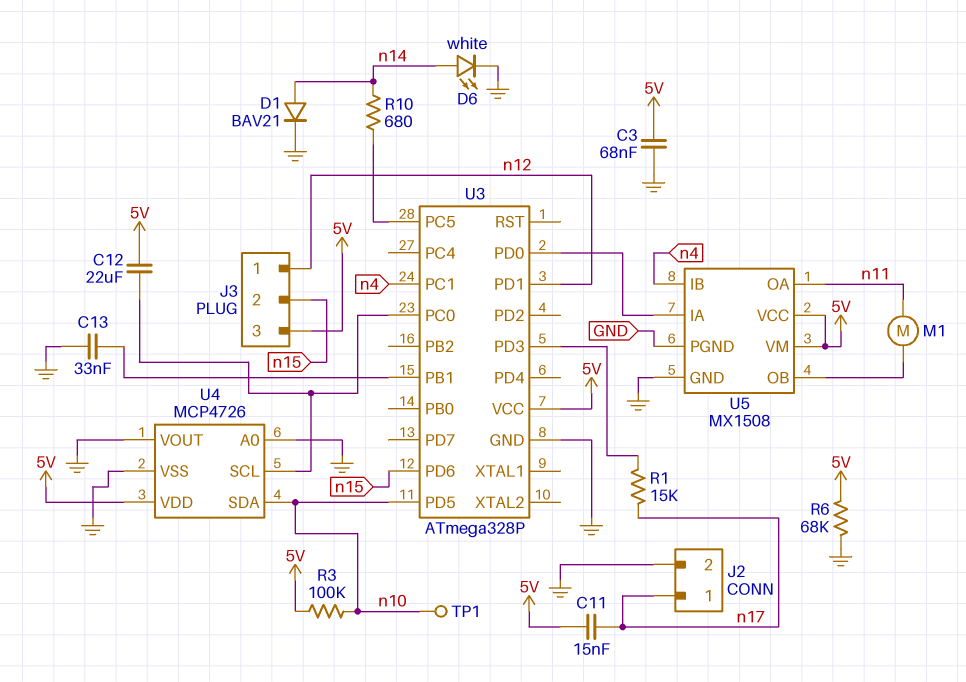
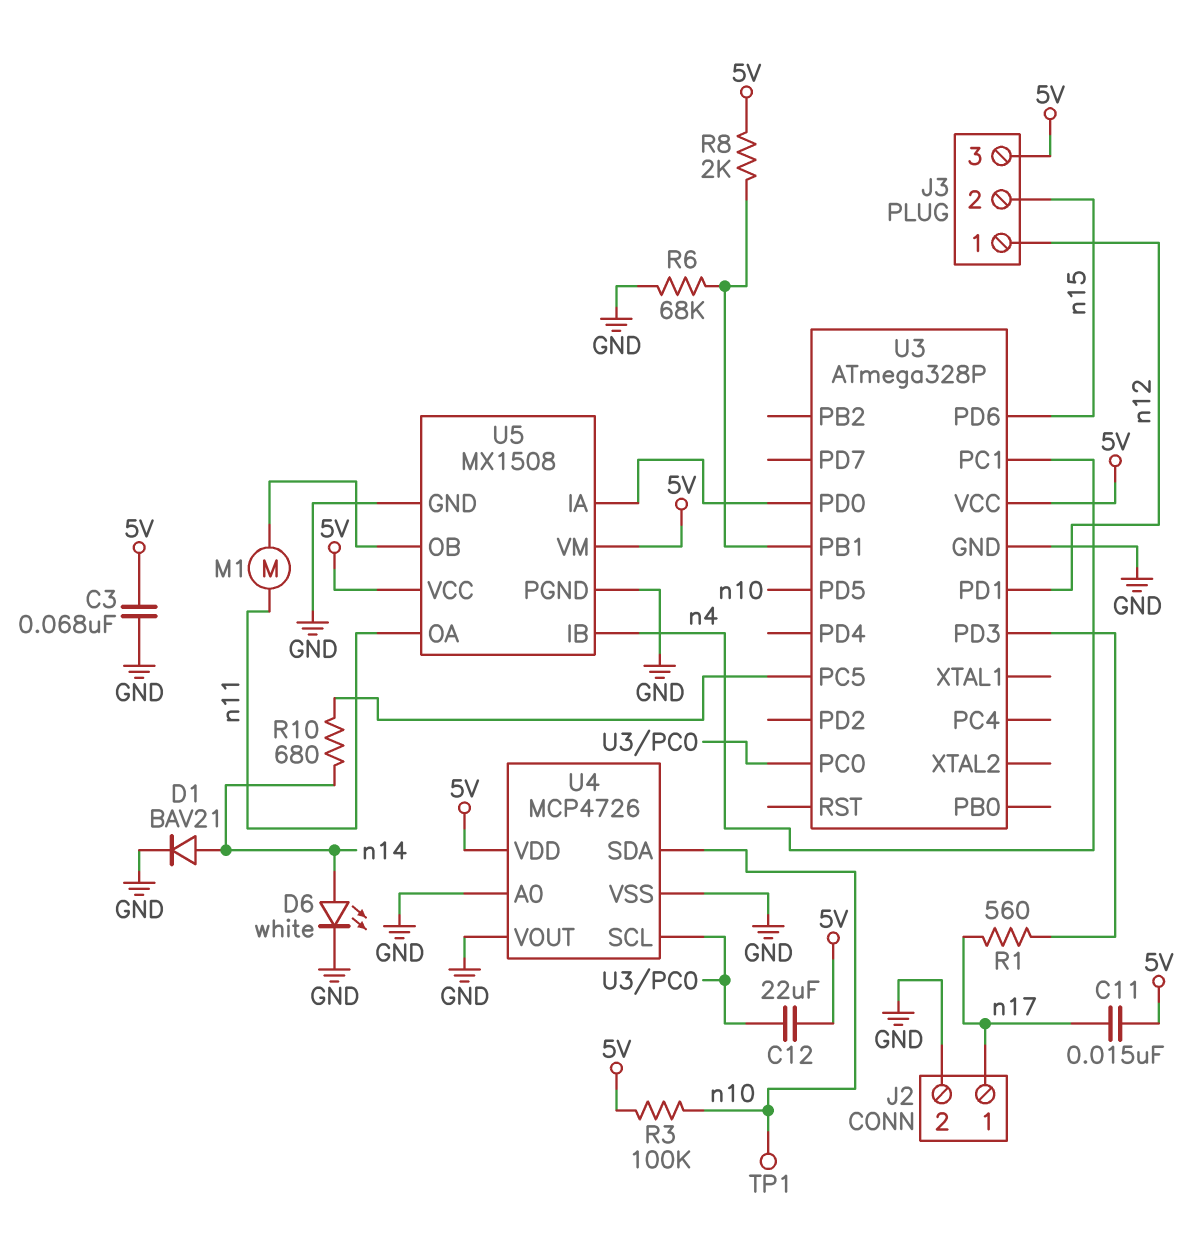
C13: 33nF (GND, U3/PB1) -> none
R1: 15k (U3/PD3, n17) -> 560 (U3/PD3, n17)
R6: 68k (5V, GND) -> 68k (GND, U3/PB1)
R8: none -> 2k (5V, U3/PB1)

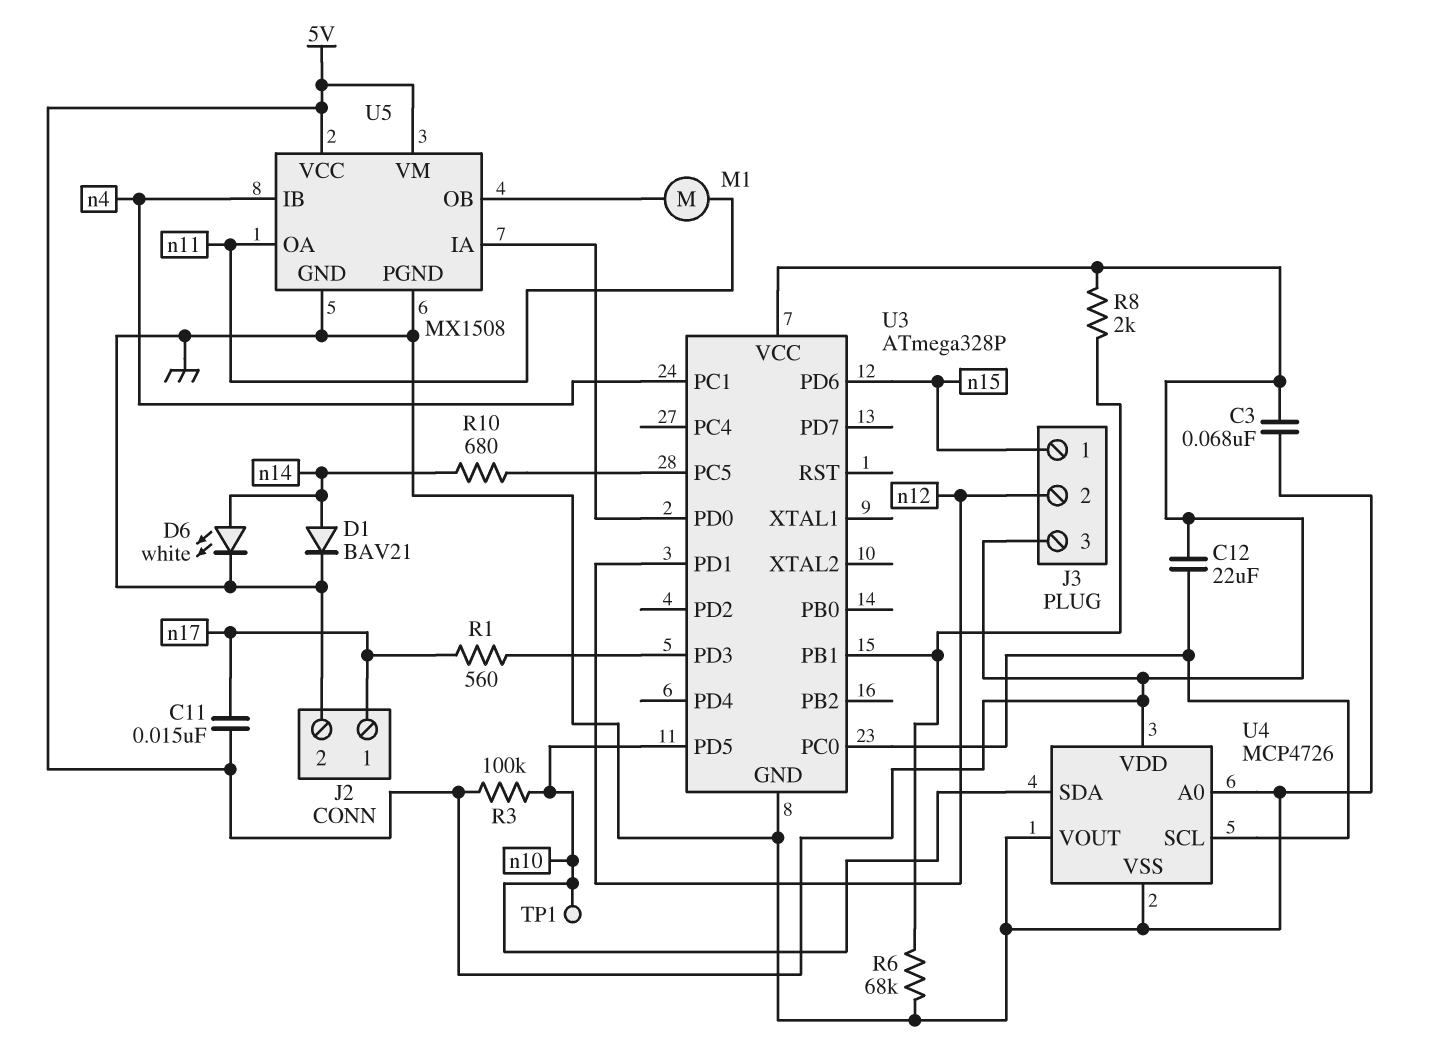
J3 pin 1: n12 -> n15
J3 pin 2: n15 -> n12

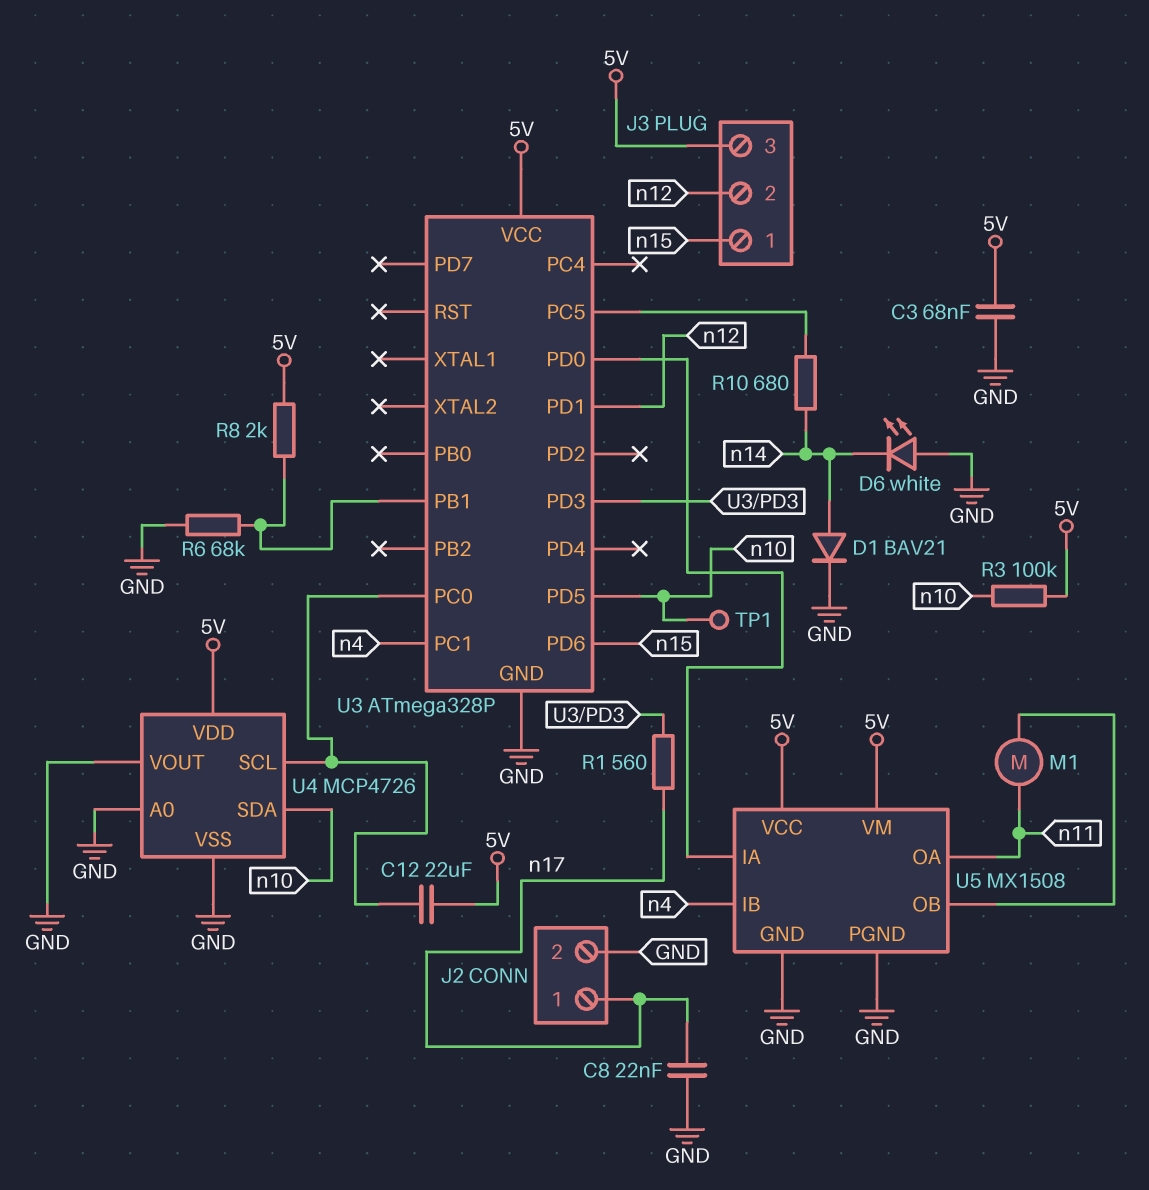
C8: none -> 22nF (GND, n17)
C11: 15nF (5V, n17) -> none
D6: LED white (A n14, K GND) -> LED white (A GND, K n14)

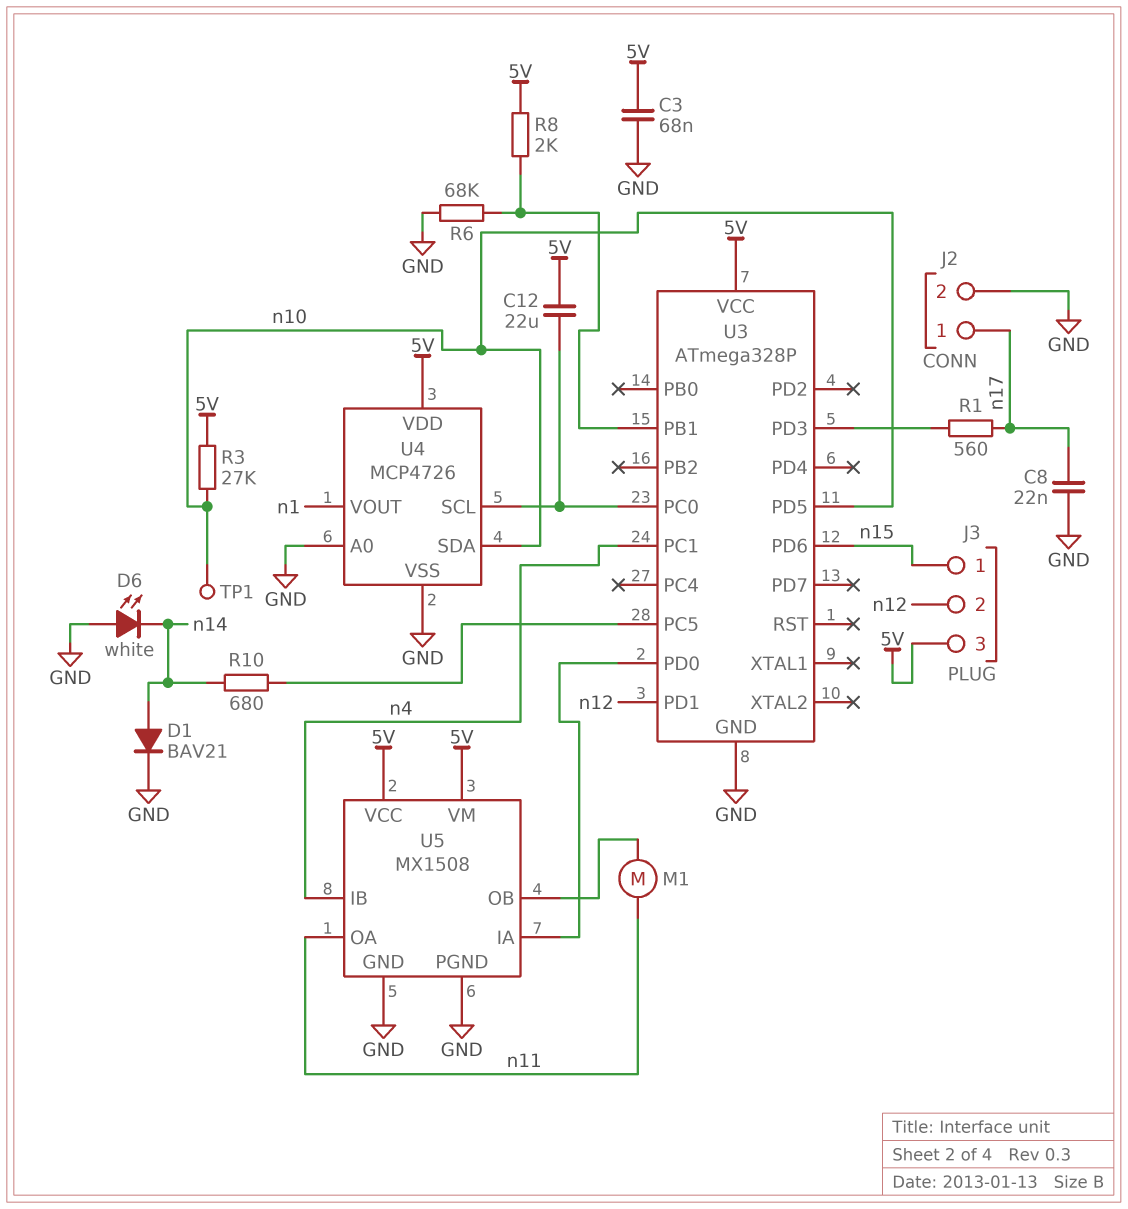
R3: 100k (5V, n10) -> 27k (5V, n10)
U4 pin VOUT: GND -> n1

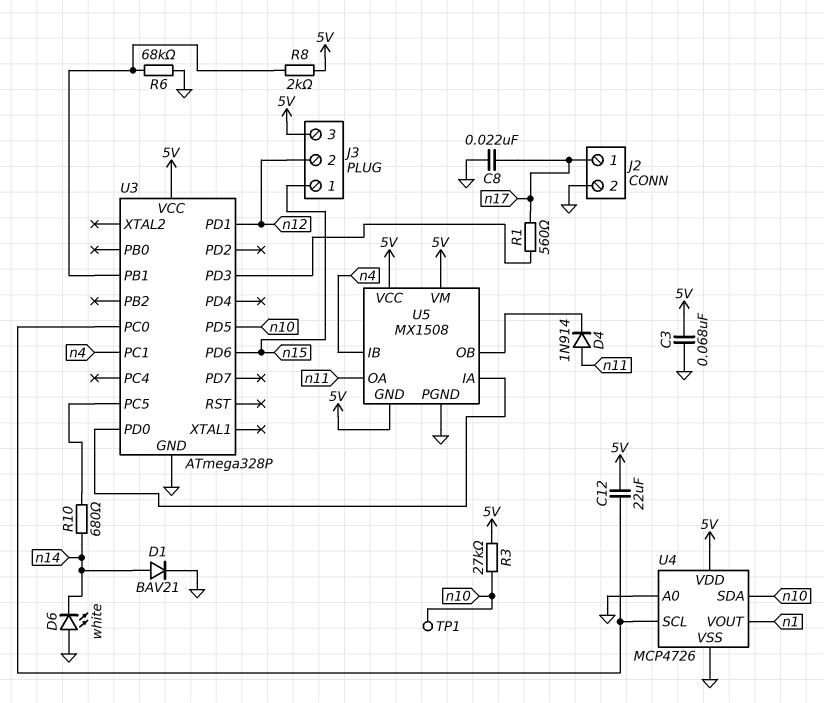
D4: none -> diode 1N914 (A n11, K U5/OB)
M1: motor (U5/OB, n11) -> none
U5 pin GND: GND -> 5V

